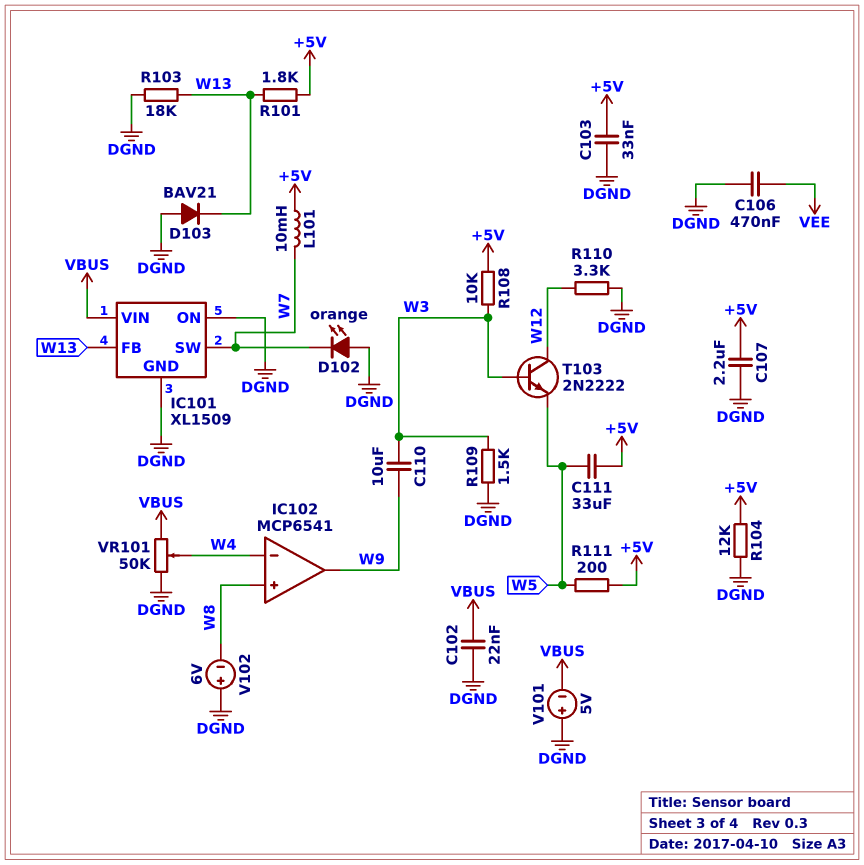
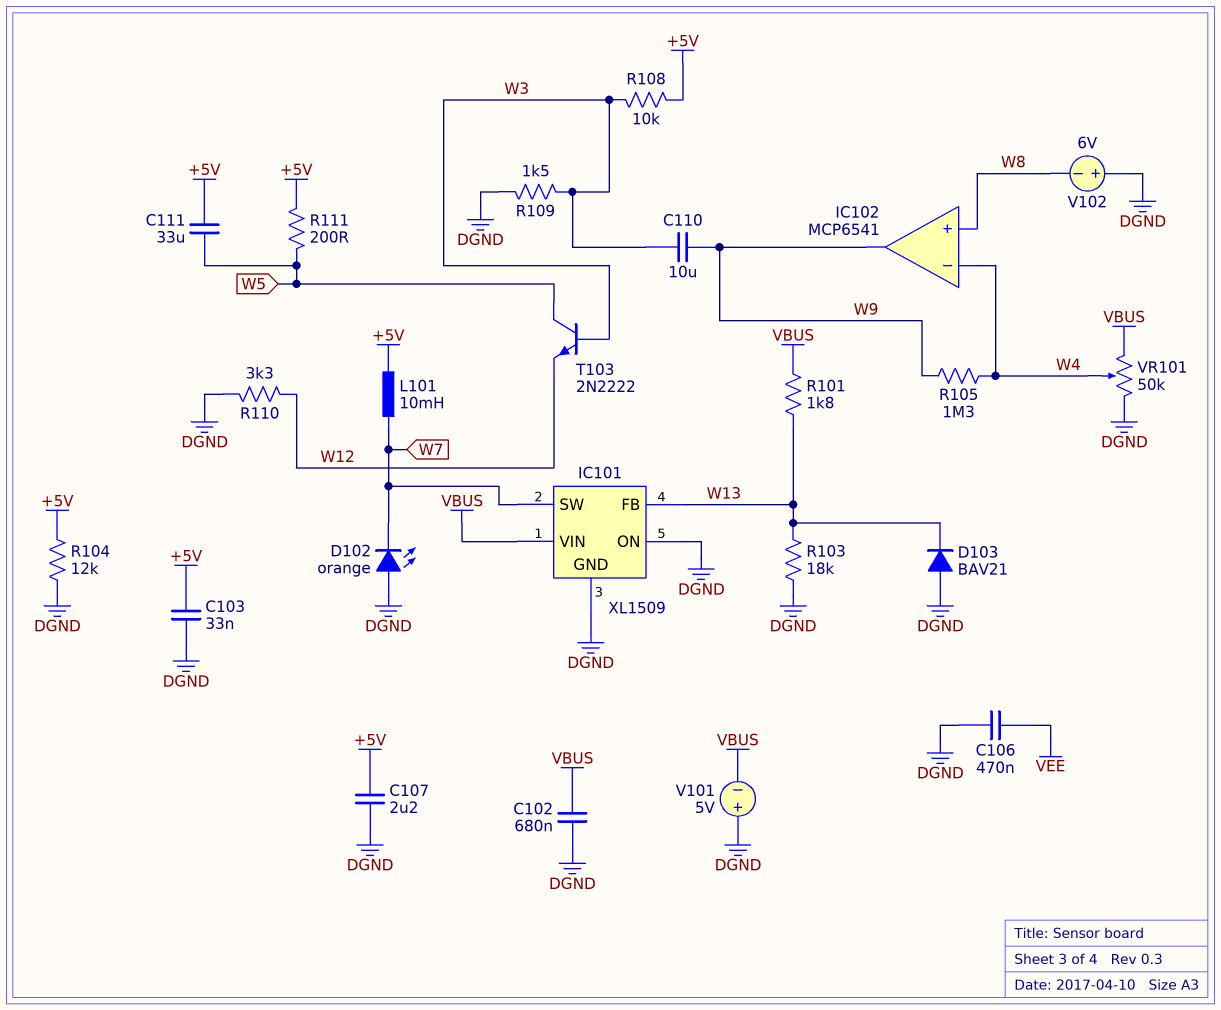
C102: 22nF (DGND, VBUS) -> 680nF (DGND, VBUS)
R101: 1.8k (+5V, W13) -> 1.8k (VBUS, W13)
R105: none -> 1.3M (W4, W9)
T103: NPN 2N2222 (B W3, C W12, E W5) -> NPN 2N2222 (B W3, C W5, E W12)

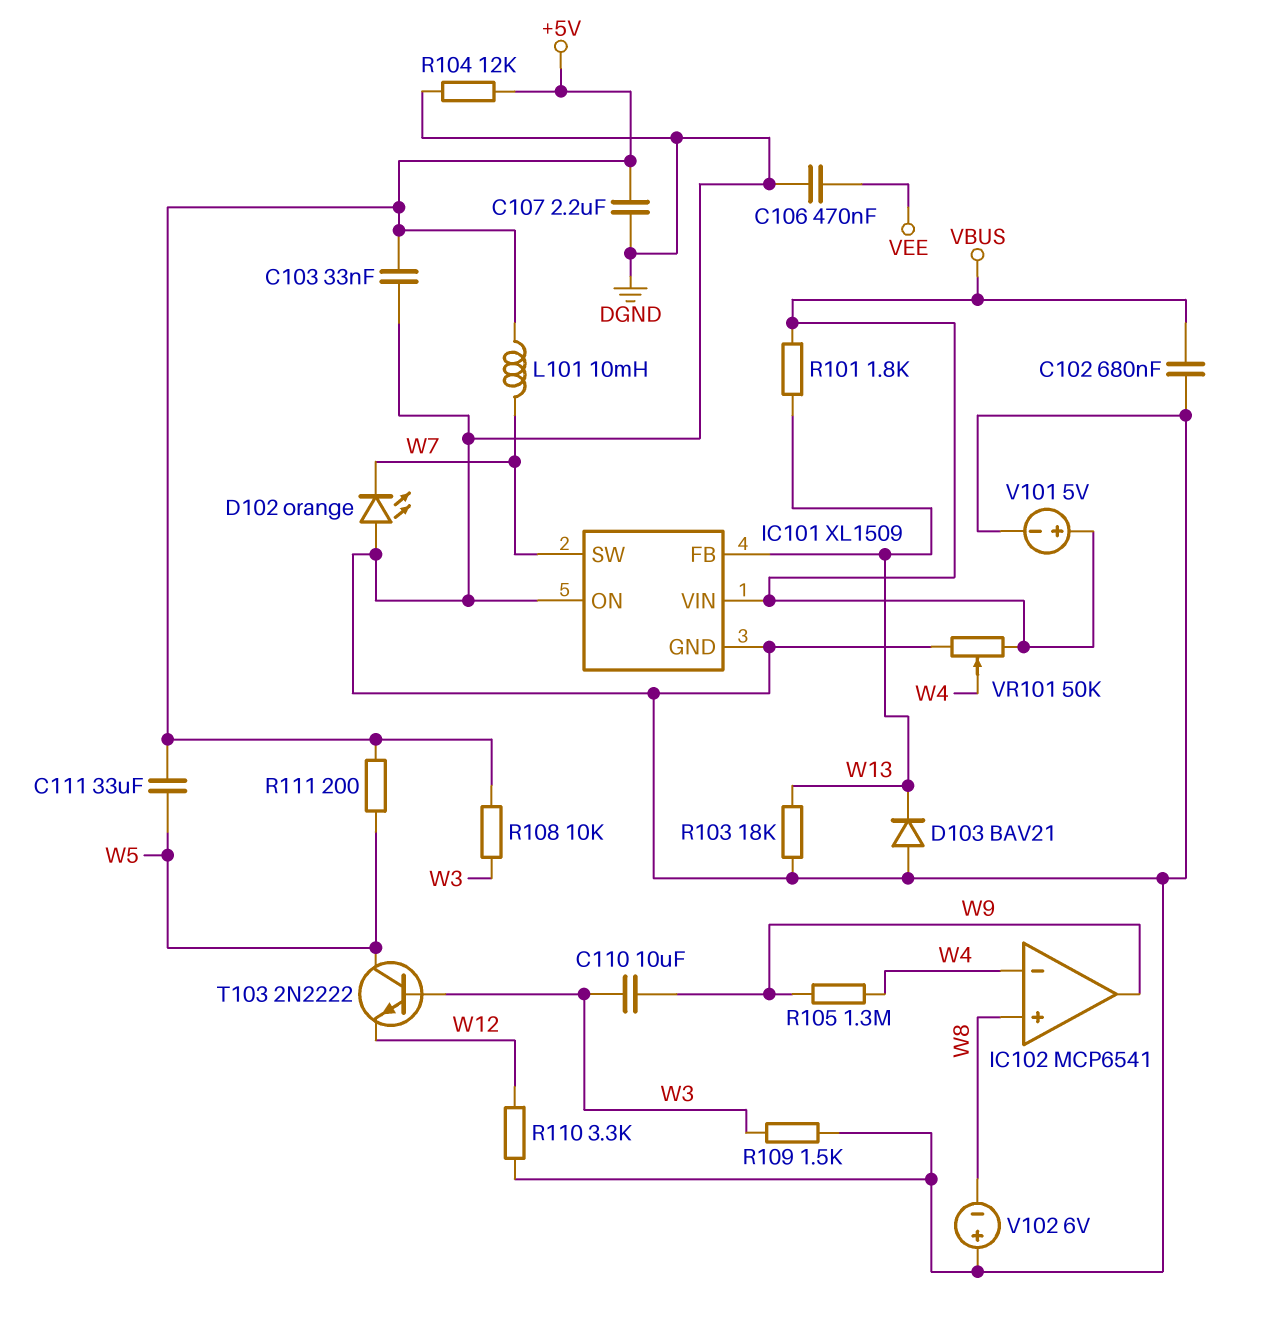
V101: 5V (plus DGND, minus VBUS) -> 5V (plus VBUS, minus DGND)

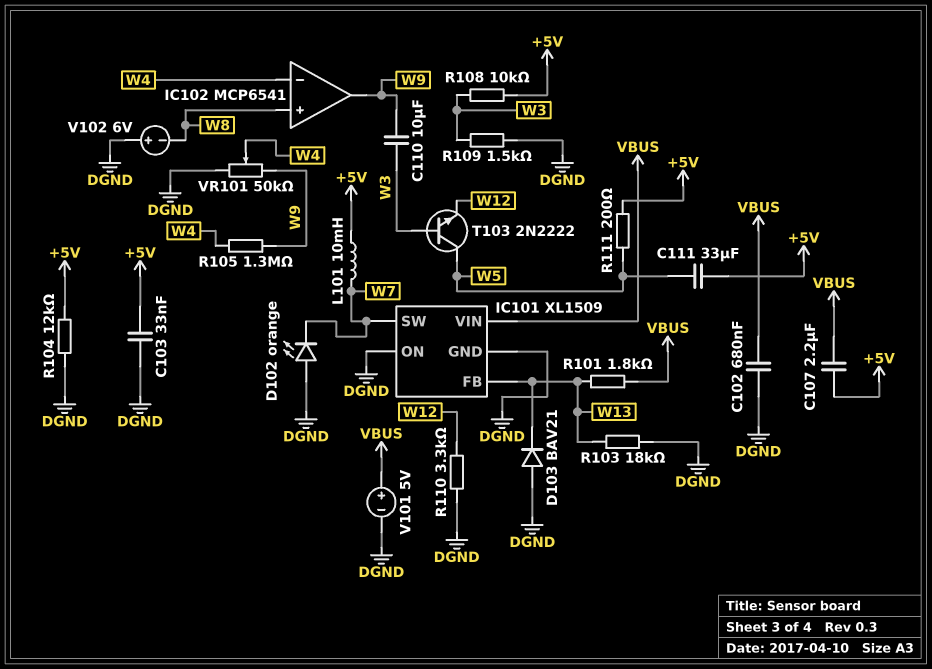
C106: 470nF (DGND, VEE) -> none
C107: 2.2uF (+5V, DGND) -> 2.2uF (+5V, VBUS)
VR101: 50k (DGND, VBUS, wiper W4) -> 50k (DGND, W9, wiper W4)

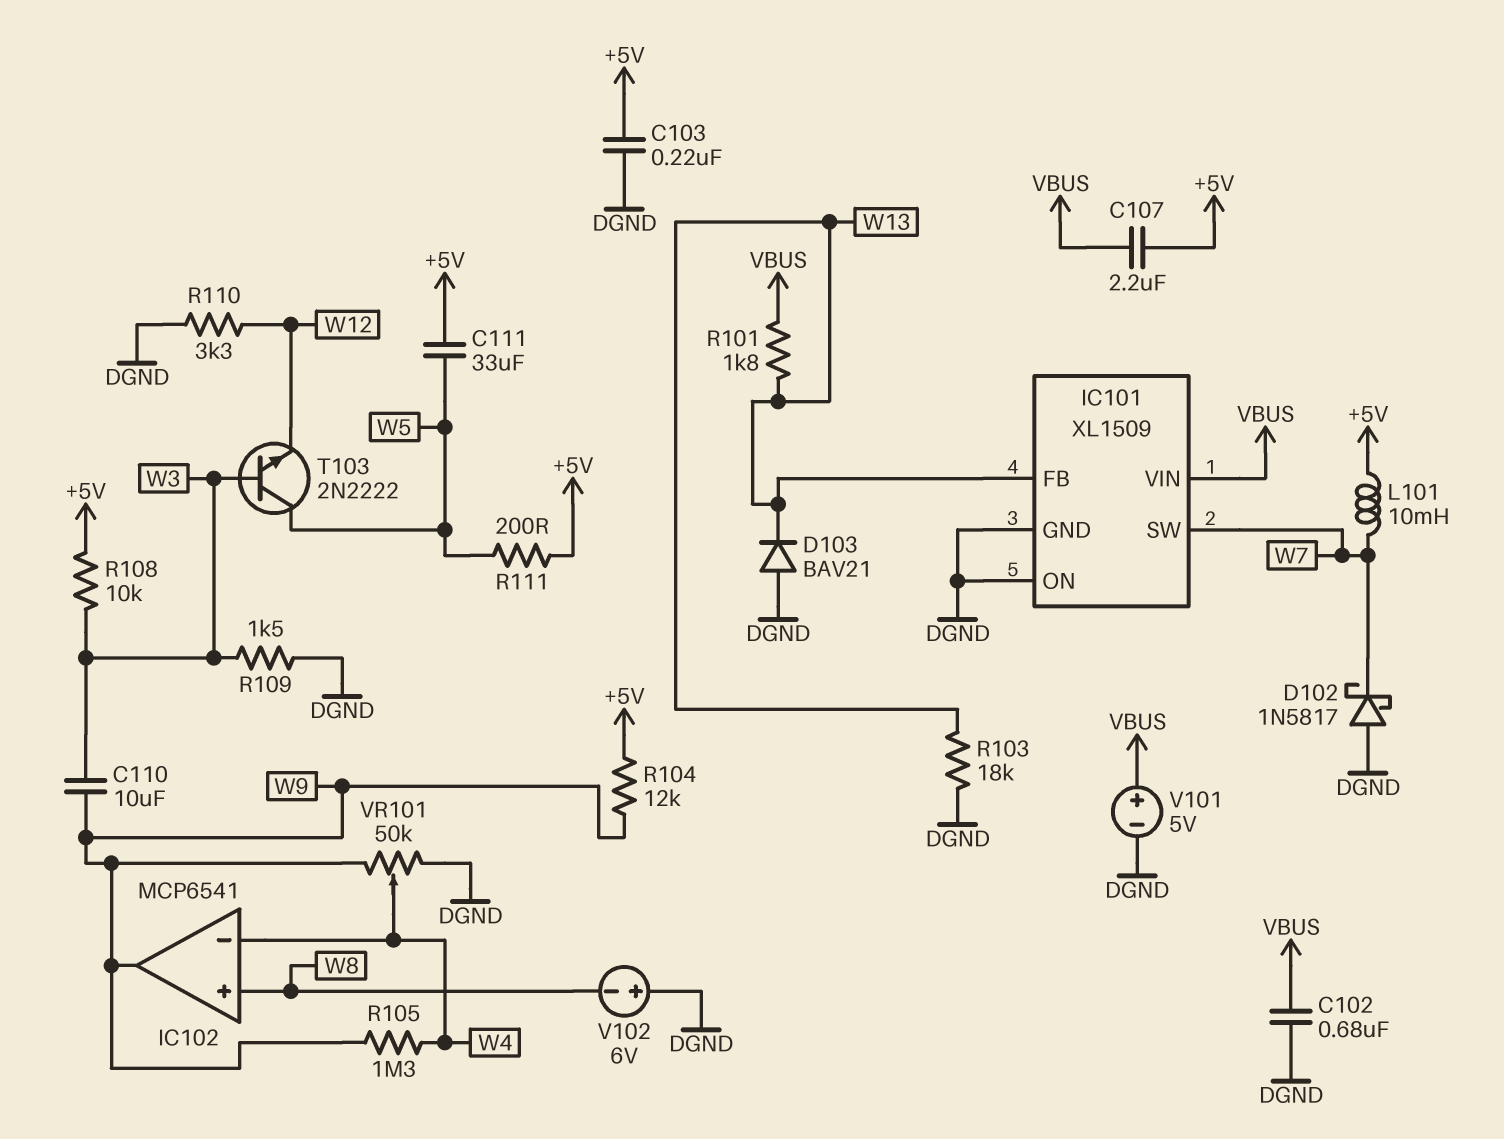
C103: 33nF (+5V, DGND) -> 220nF (+5V, DGND)
D102: LED orange (A DGND, K W7) -> schottky 1N5817 (A DGND, K W7)
R104: 12k (+5V, DGND) -> 12k (+5V, W9)

